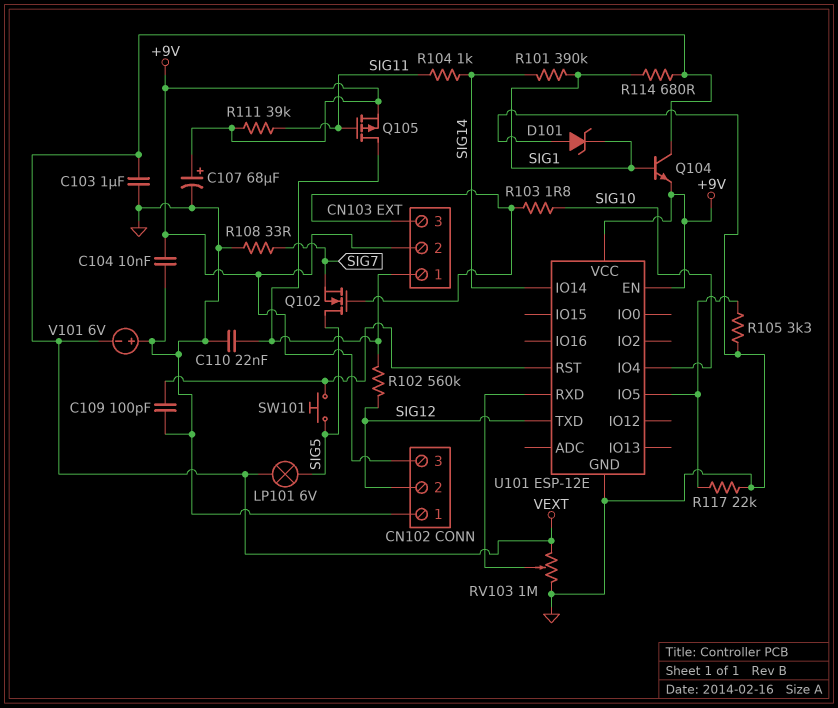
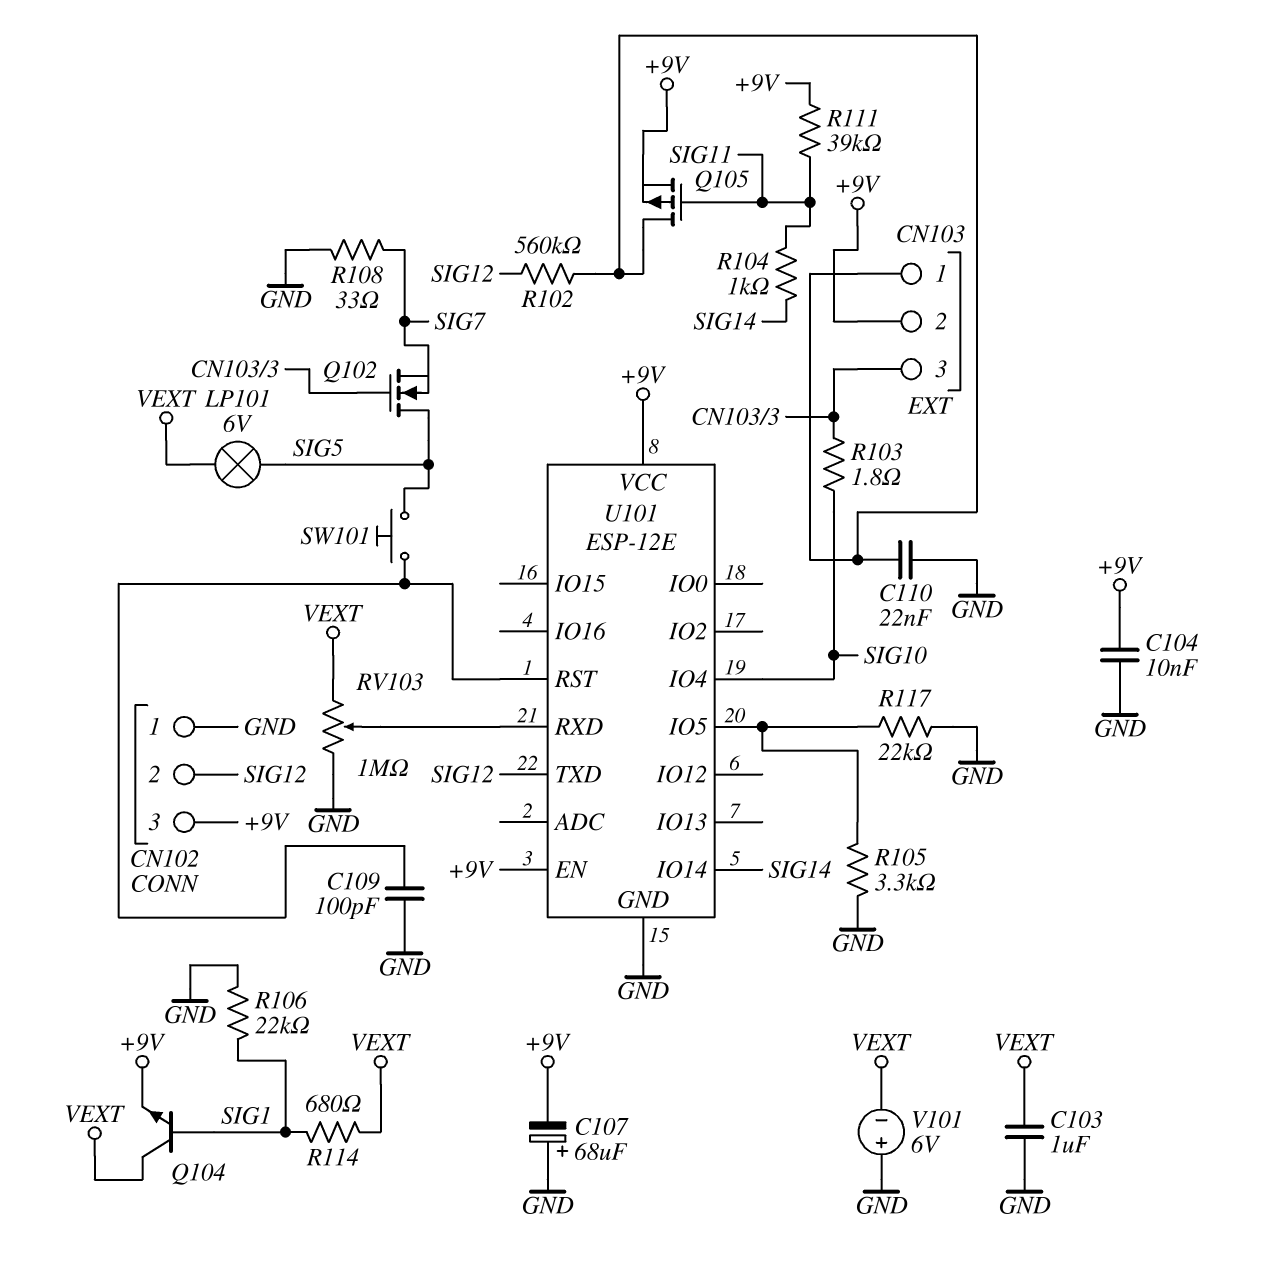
C107: 68uF (plus +9V, minus GND) -> 68uF (plus GND, minus +9V)
D101: zener (A GND, K SIG1) -> none
R101: 390k (SIG1, SIG14) -> none
R106: none -> 22k (GND, SIG1)

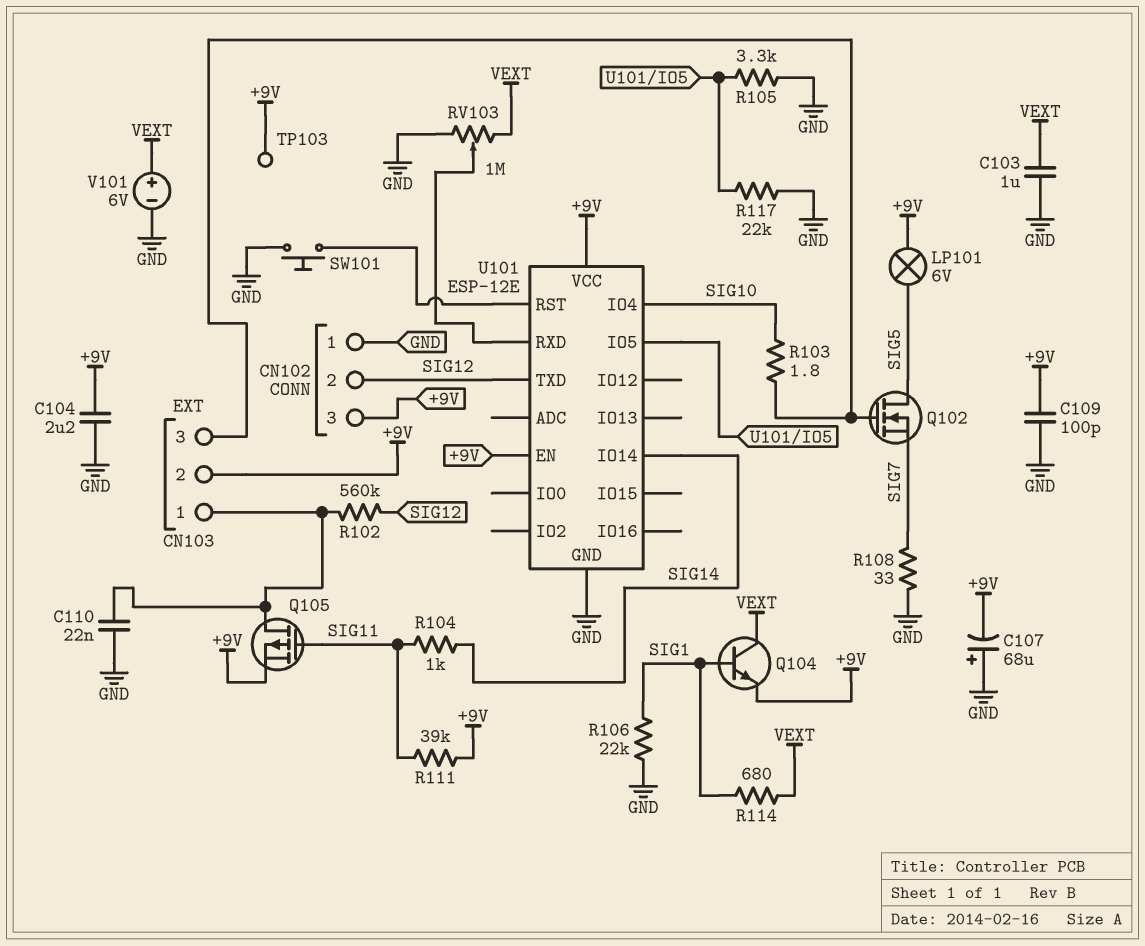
C104: 10nF (+9V, GND) -> 2.2uF (+9V, GND)
C109: 100pF (GND, U101/RST) -> 100pF (+9V, GND)
LP101: lamp 6V (SIG5, VEXT) -> lamp 6V (+9V, SIG5)
SW101: button (SIG5, U101/RST) -> button (GND, U101/RST)
TP103: none -> test point (+9V)
V101: 6V (plus GND, minus VEXT) -> 6V (plus VEXT, minus GND)

